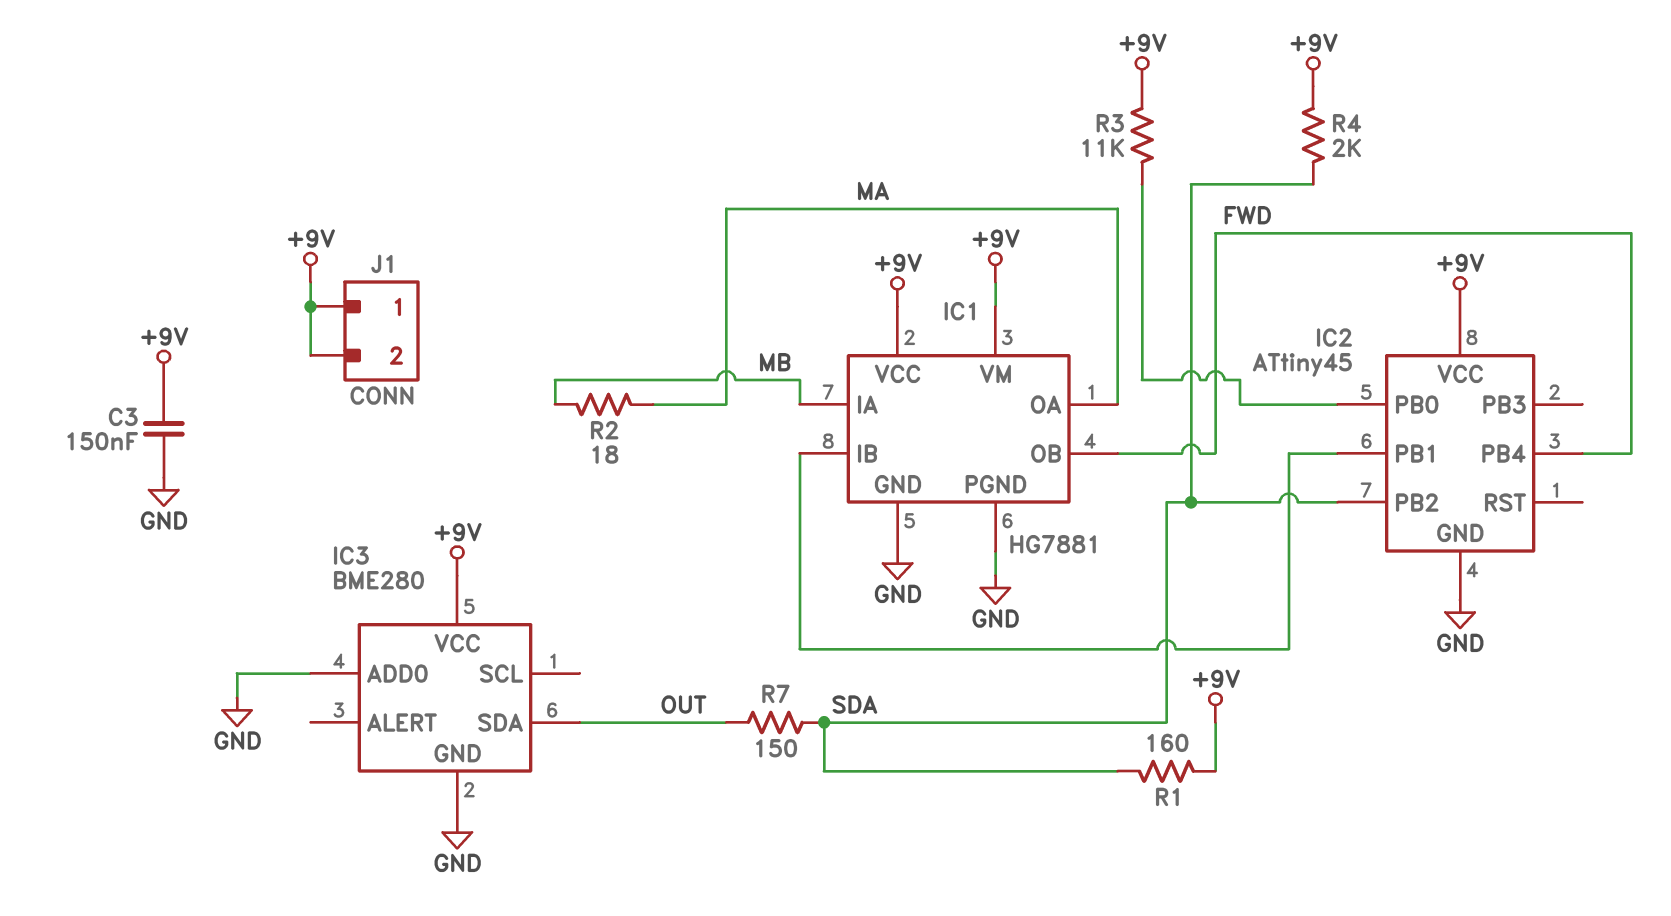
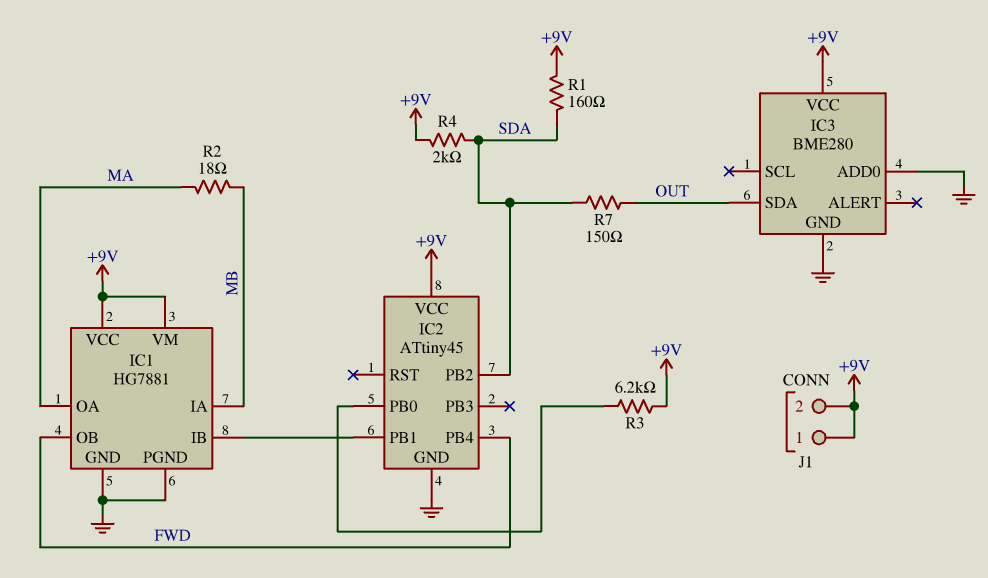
C3: 150nF (+9V, GND) -> none
R3: 11k (+9V, IC2/PB0) -> 6.2k (+9V, IC2/PB0)

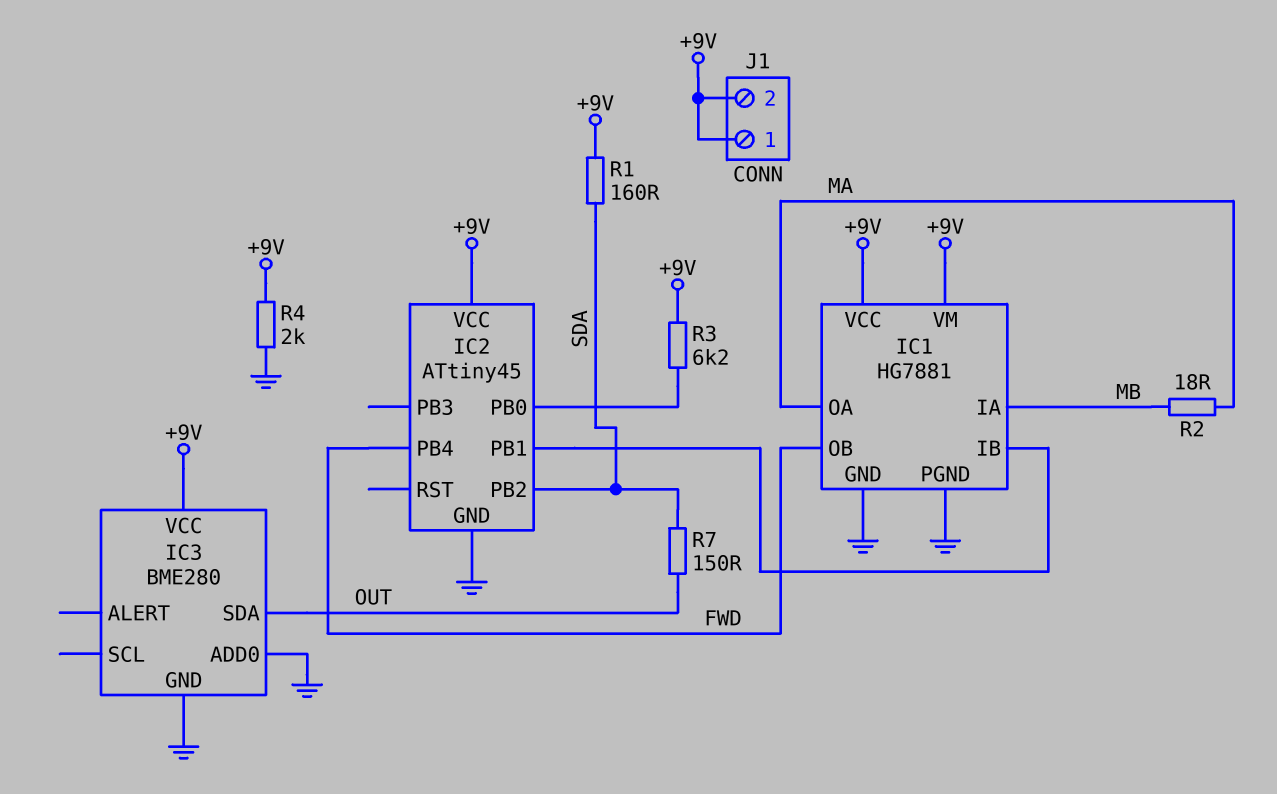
R4: 2k (+9V, SDA) -> 2k (+9V, GND)

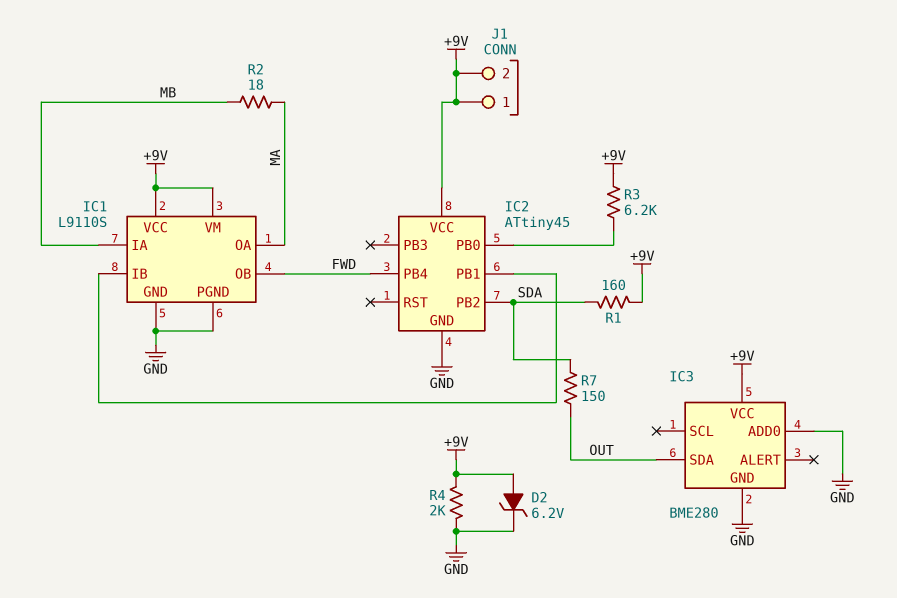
D2: none -> zener 6.2V (A +9V, K GND)
IC1: HG7881 -> L9110S

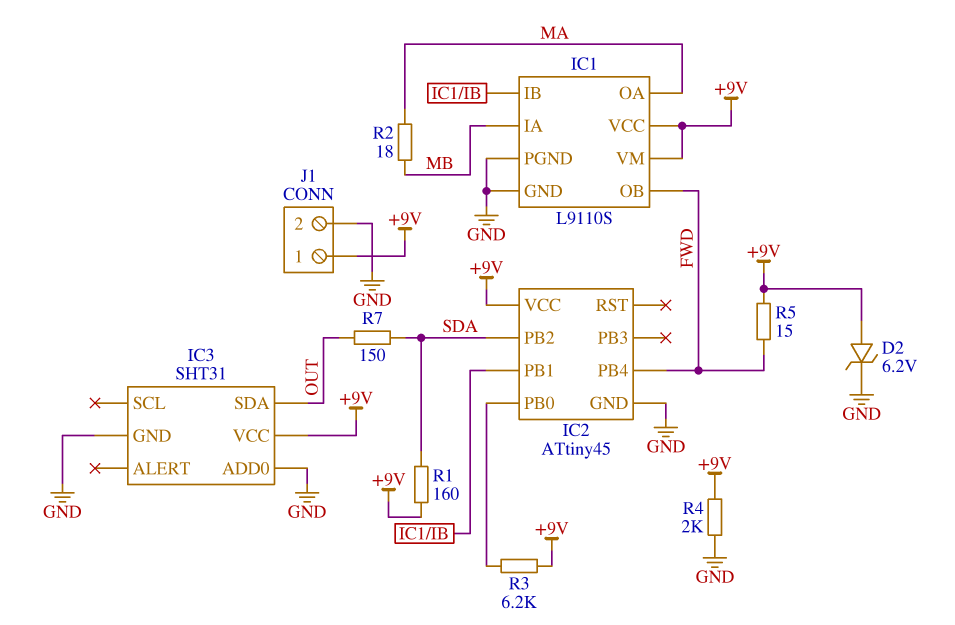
IC3: BME280 -> SHT31
J1 pin 2: +9V -> GND
R5: none -> 15 (+9V, FWD)

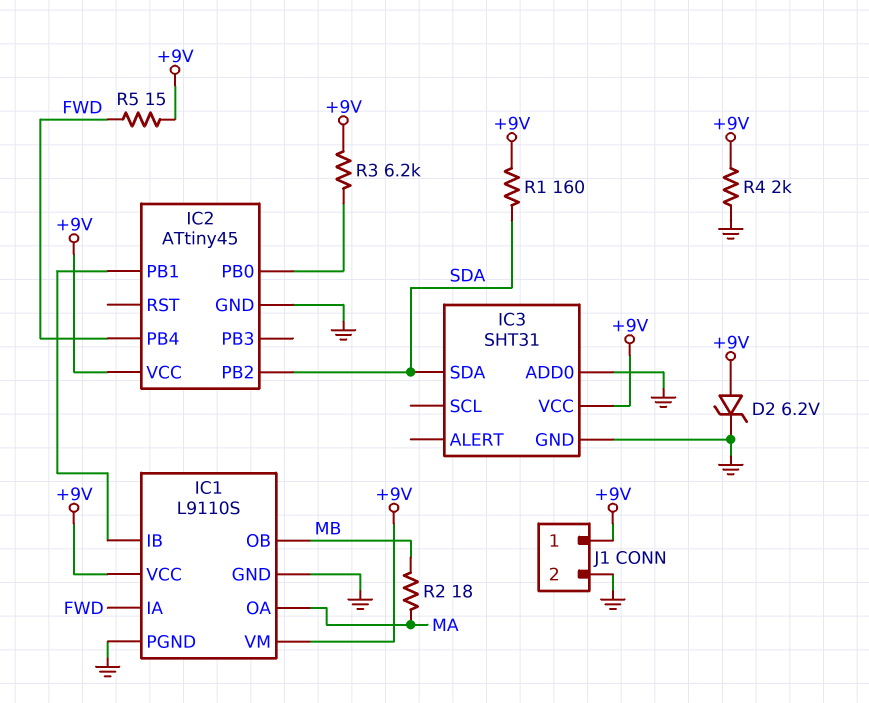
IC1 pin IA: MB -> FWD
IC1 pin OB: FWD -> MB
IC3 pin SDA: OUT -> SDA
R7: 150 (OUT, SDA) -> none

